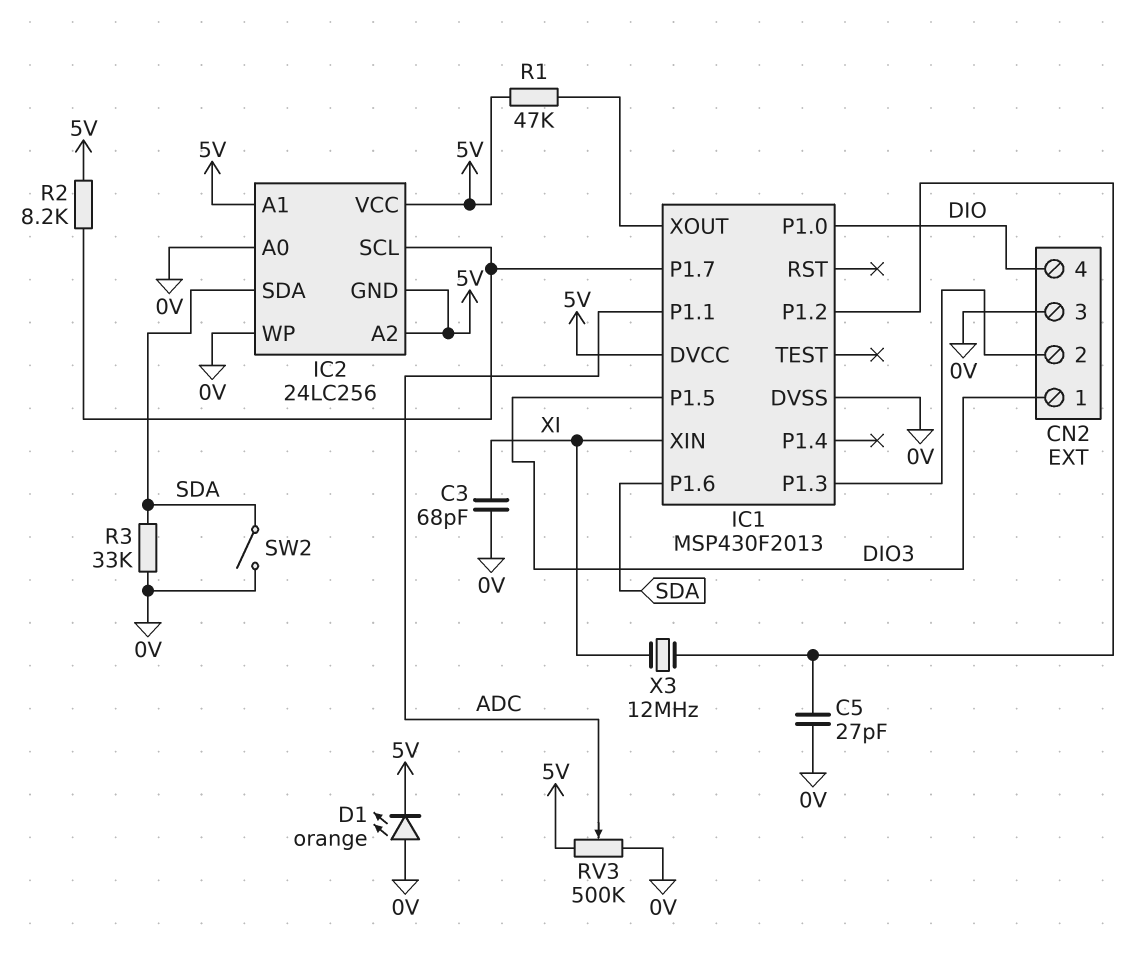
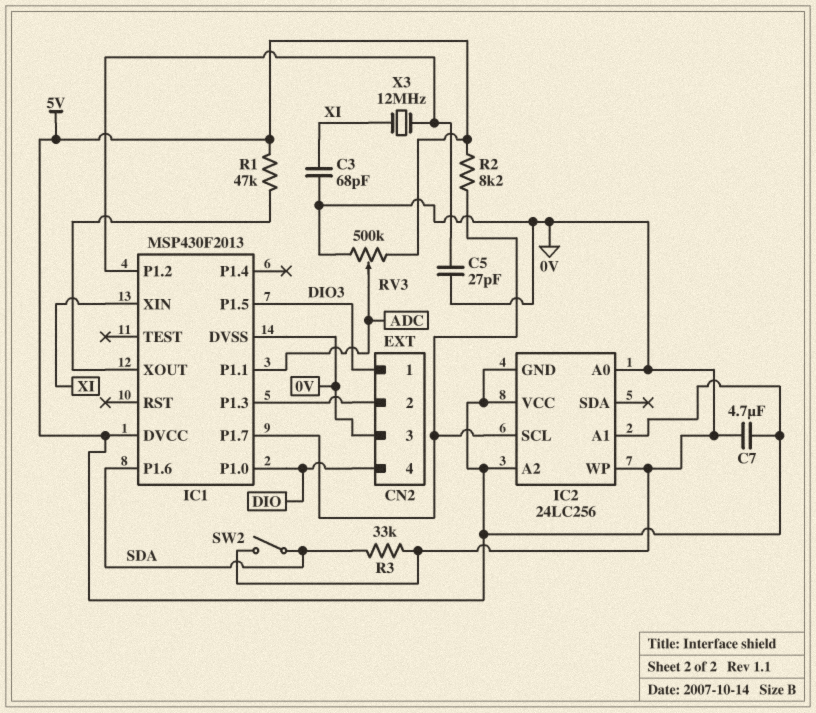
C7: none -> 4.7uF (0V, 5V)
D1: LED orange (A 0V, K 5V) -> none
IC2 pin SDA: SDA -> none

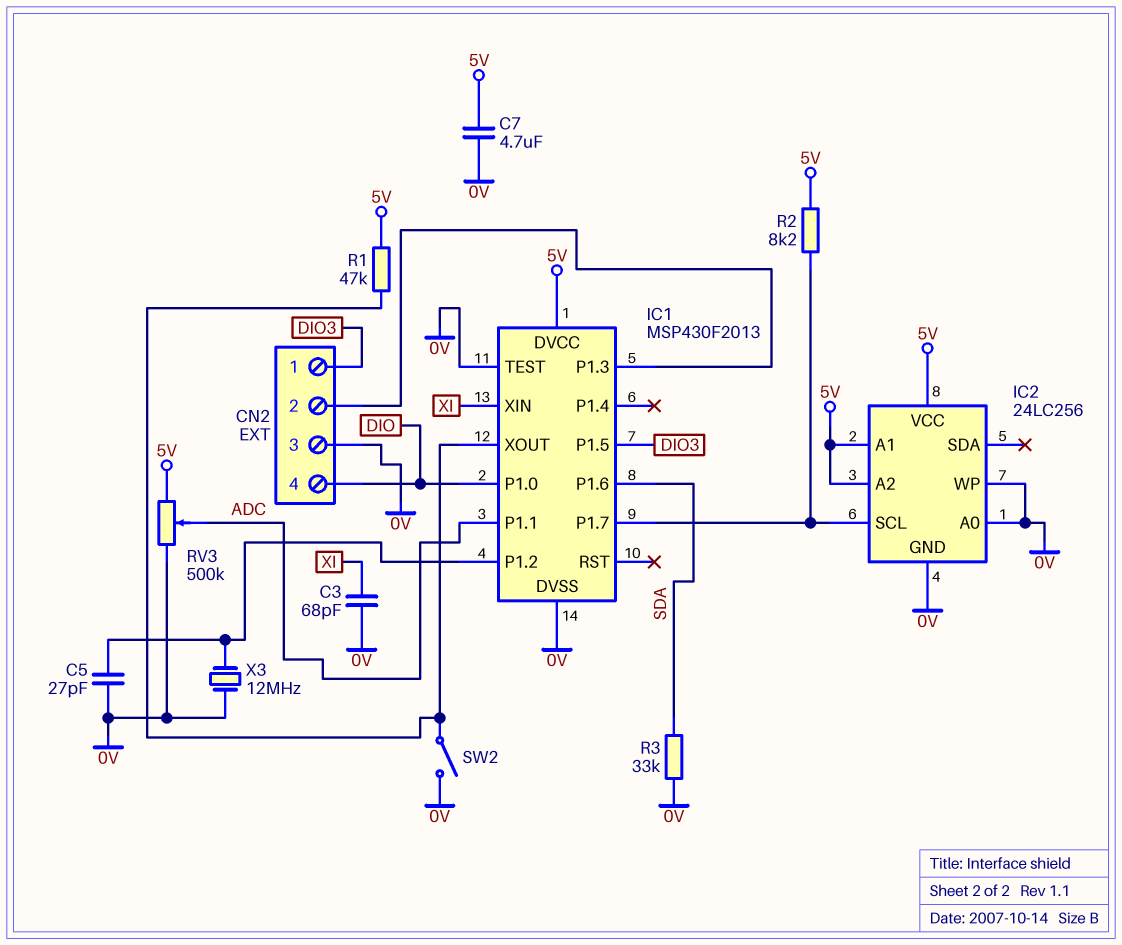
IC1 pin TEST: none -> 0V
IC2 pin GND: 5V -> 0V
SW2: switch (0V, SDA) -> switch (0V, IC1/XOUT)
X3: 12MHz (IC1/P1.2, XI) -> 12MHz (0V, IC1/P1.2)

